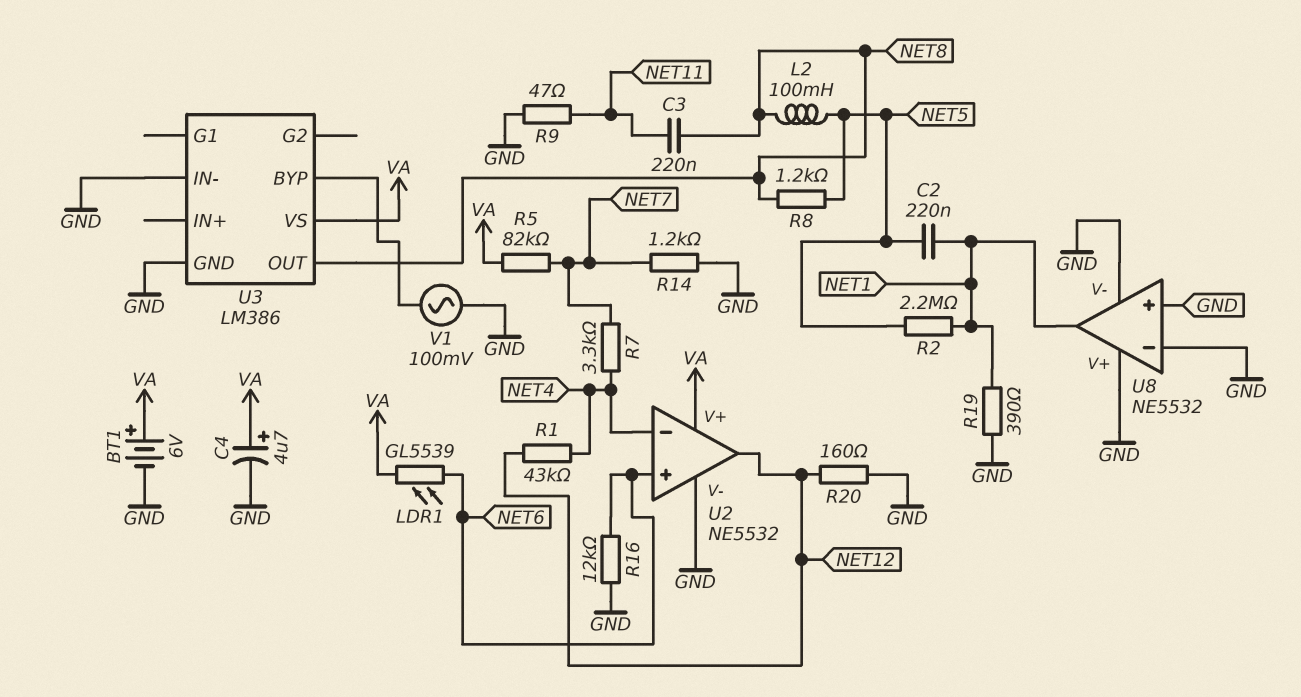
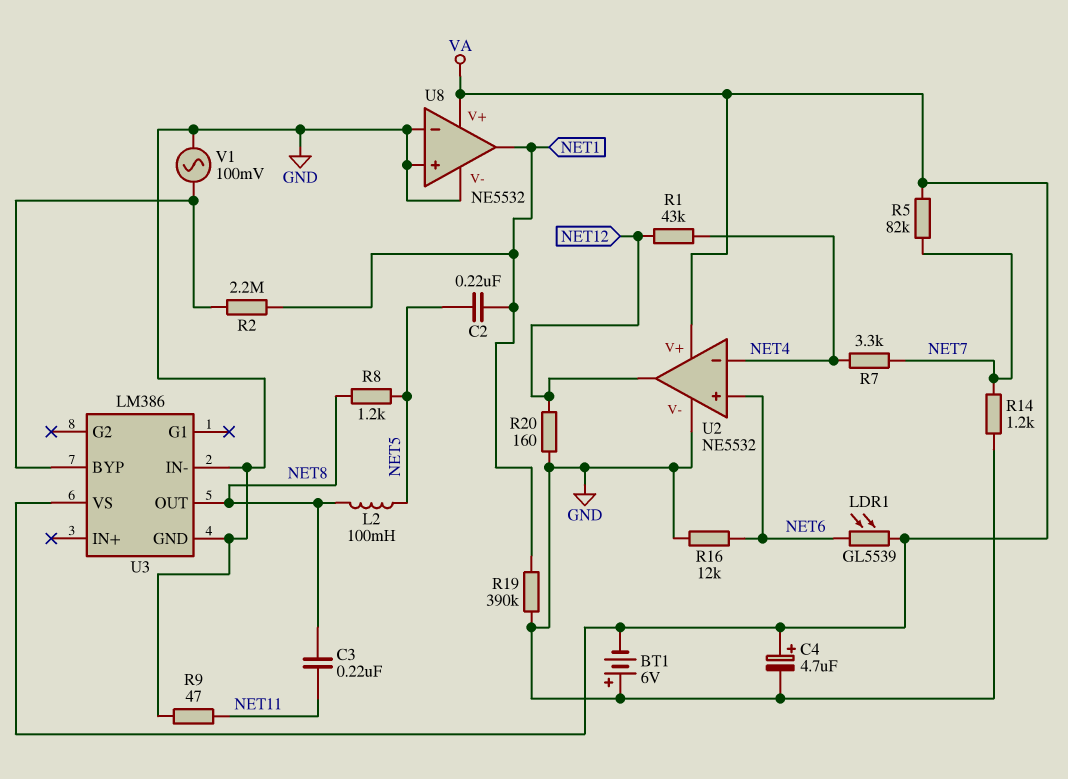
BT1: 6V (plus VA, minus GND) -> 6V (plus GND, minus VA)
R2: 2.2M (NET1, NET5) -> 2.2M (NET1, U3/BYP)
R19: 390 (GND, NET1) -> 390k (GND, NET1)
U8 pin V+: GND -> VA

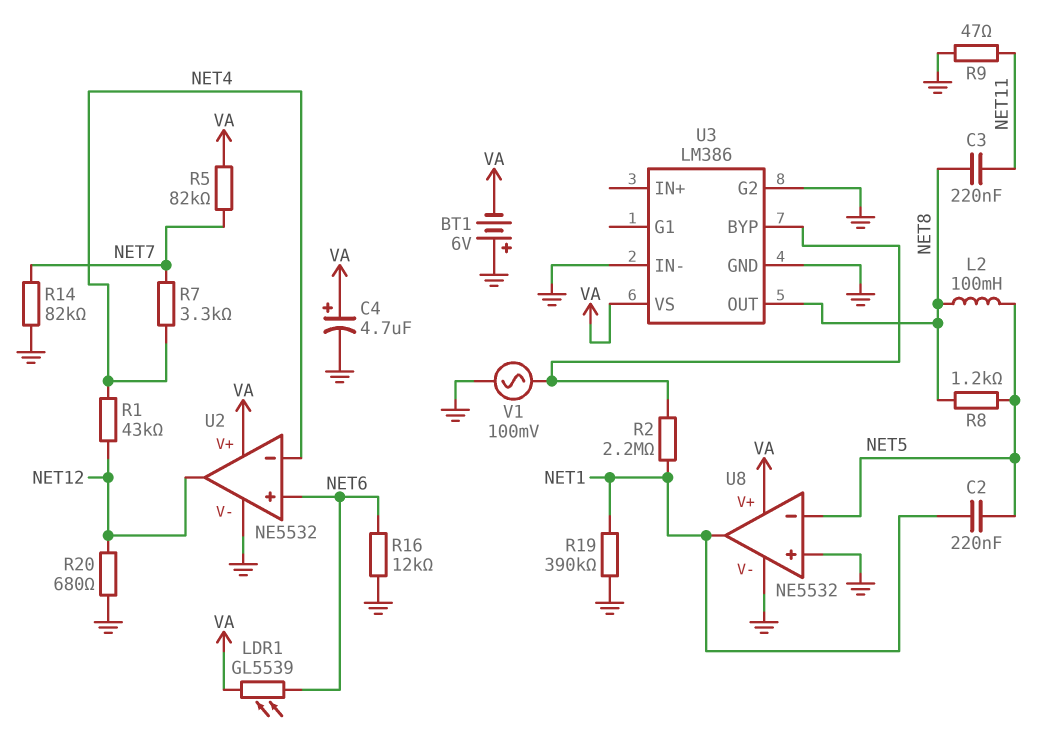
R14: 1.2k (GND, NET7) -> 82k (GND, NET7)
R20: 160 (GND, NET12) -> 680 (GND, NET12)
U3 pin G2: none -> GND
U8 pin in-: GND -> NET5

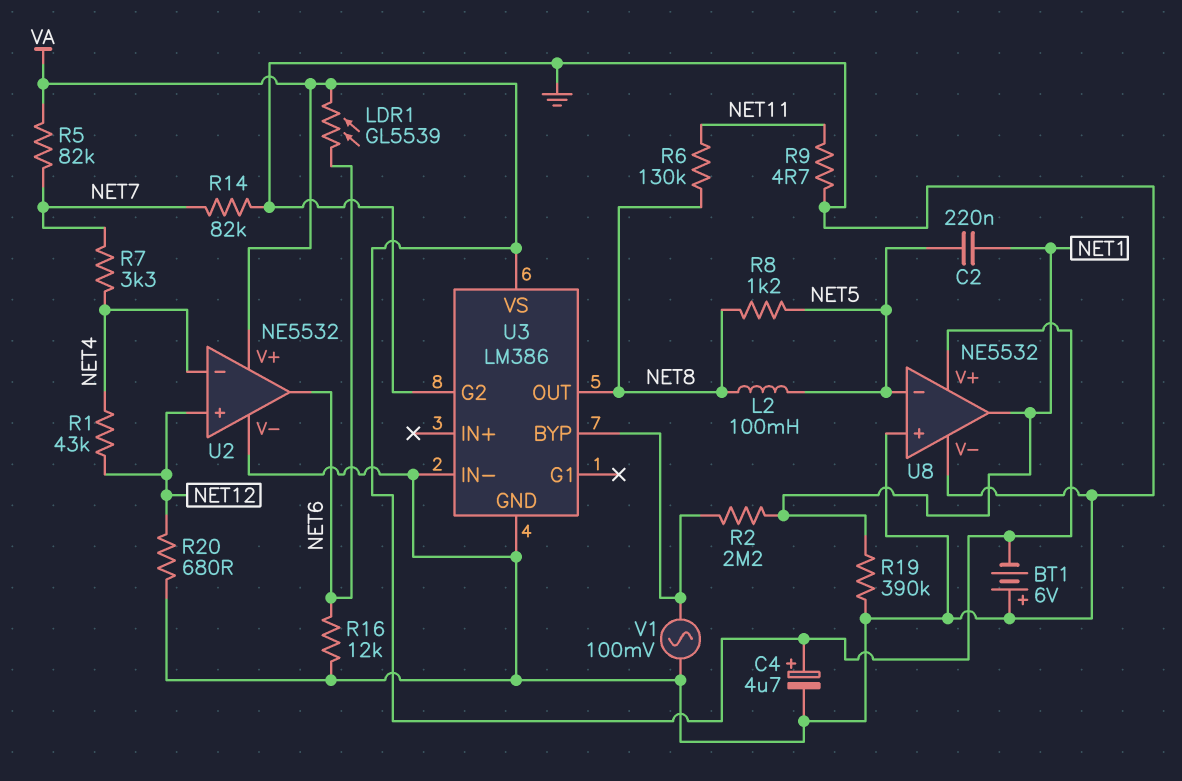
C3: 220nF (NET8, NET11) -> none
R6: none -> 130k (NET8, NET11)
R9: 47 (GND, NET11) -> 4.7 (GND, NET11)
U2 pin in+: NET6 -> NET12
U2 pin out: NET12 -> NET6

